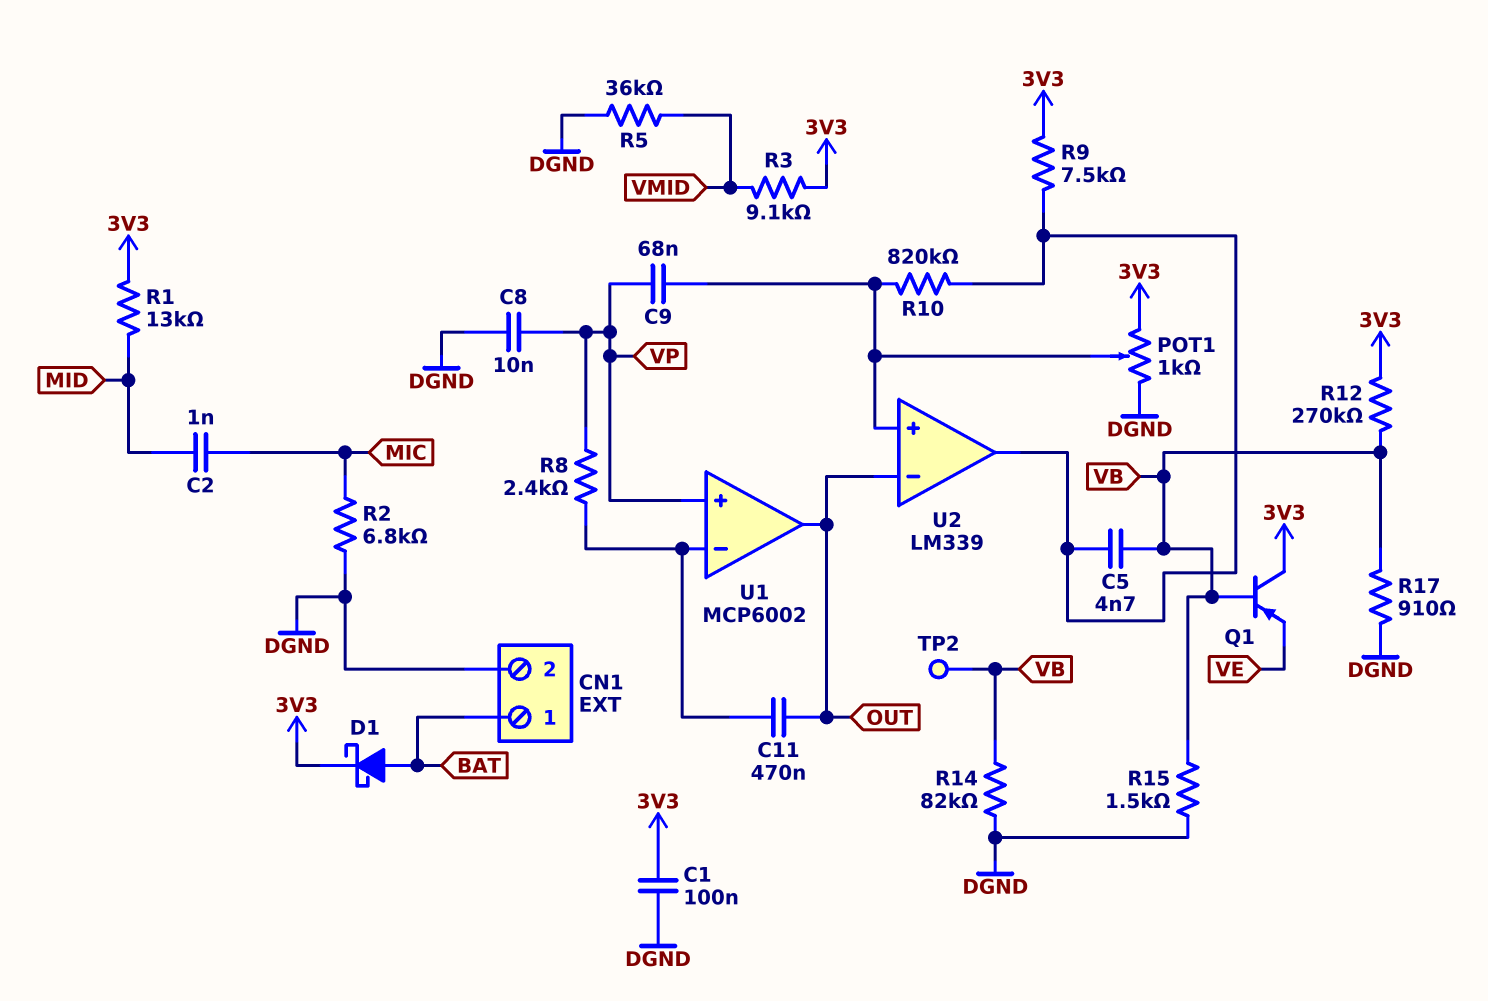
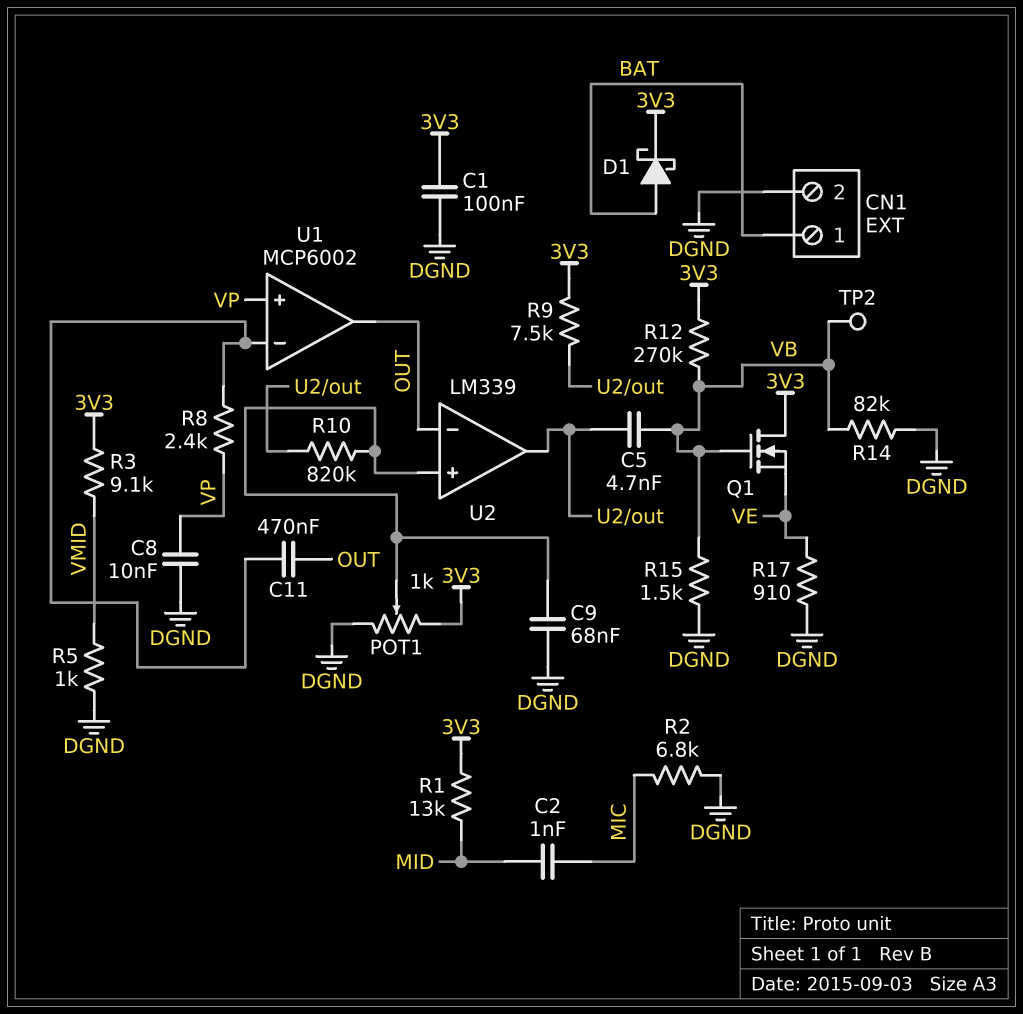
C9: 68nF (U2/in+, VP) -> 68nF (DGND, U2/in+)
Q1: PNP (B VB, C 3V3, E VE) -> NMOS (G VB, D 3V3, S VE)
R5: 36k (DGND, VMID) -> 1k (DGND, VMID)
R17: 910 (DGND, VB) -> 910 (DGND, VE)

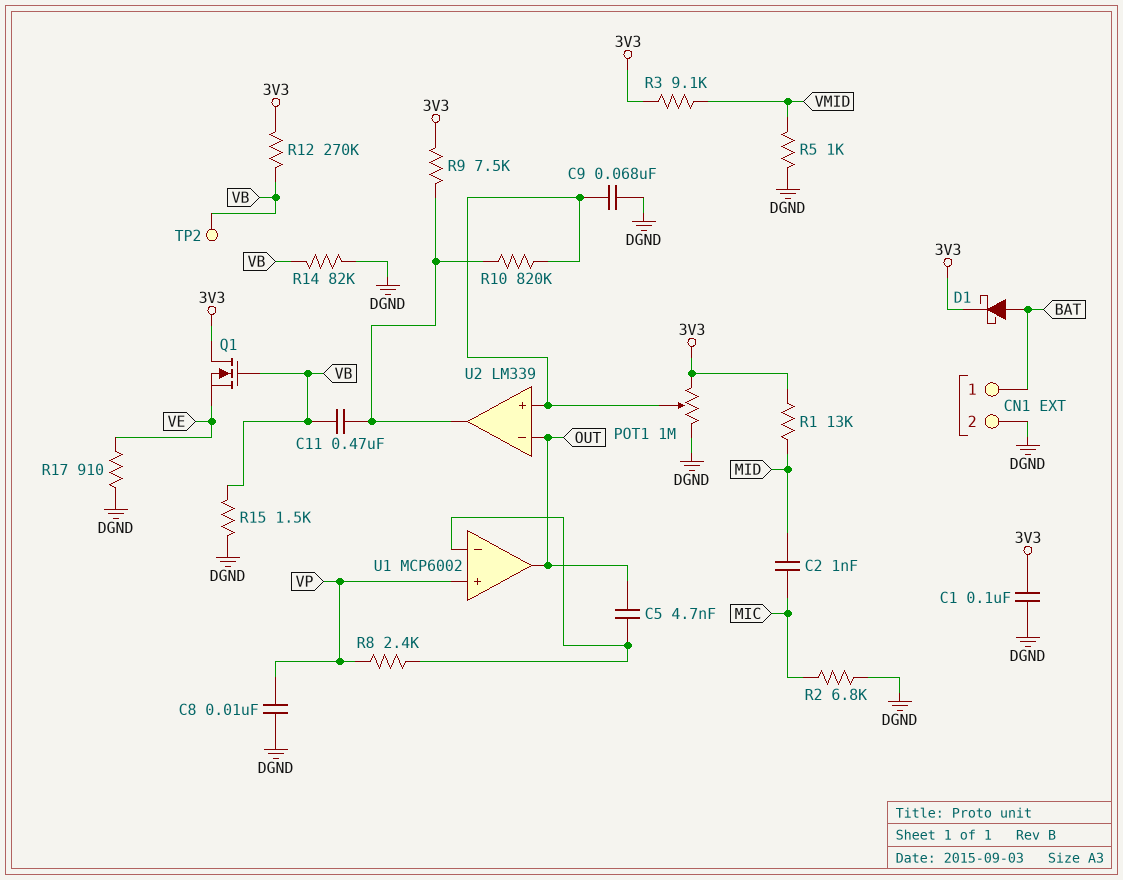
C5: 4.7nF (U2/out, VB) -> 4.7nF (OUT, U1/in-)
C11: 470nF (OUT, U1/in-) -> 470nF (U2/out, VB)
POT1: 1k (3V3, DGND, wiper U2/in+) -> 1M (3V3, DGND, wiper U2/in+)

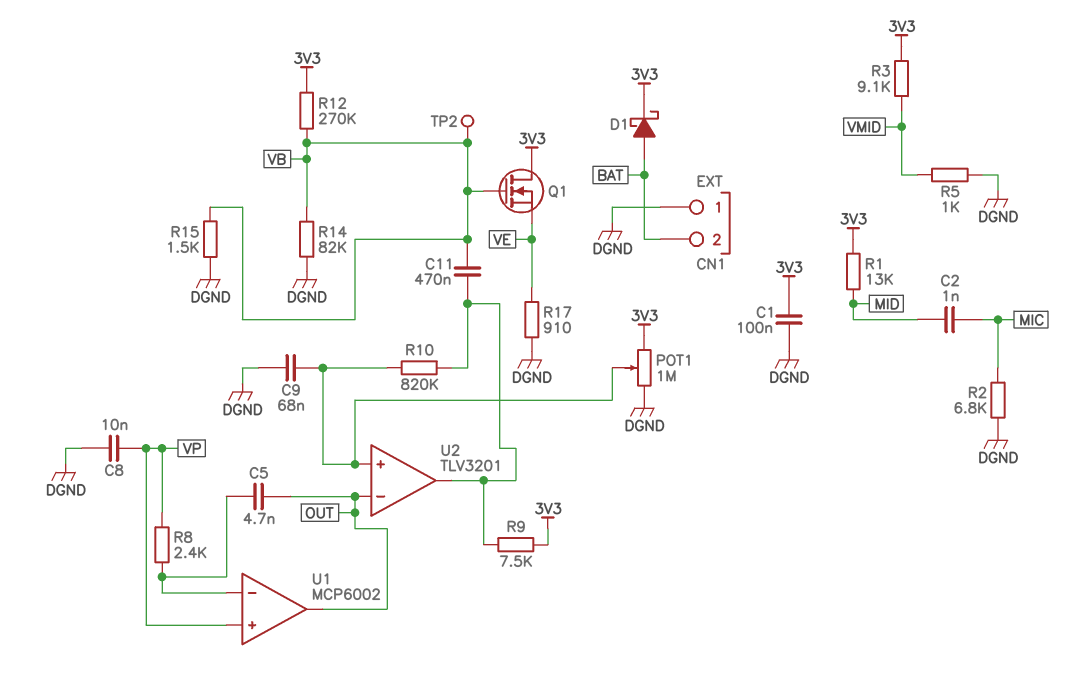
CN1 pin 1: BAT -> DGND
CN1 pin 2: DGND -> BAT
U2: LM339 -> TLV3201

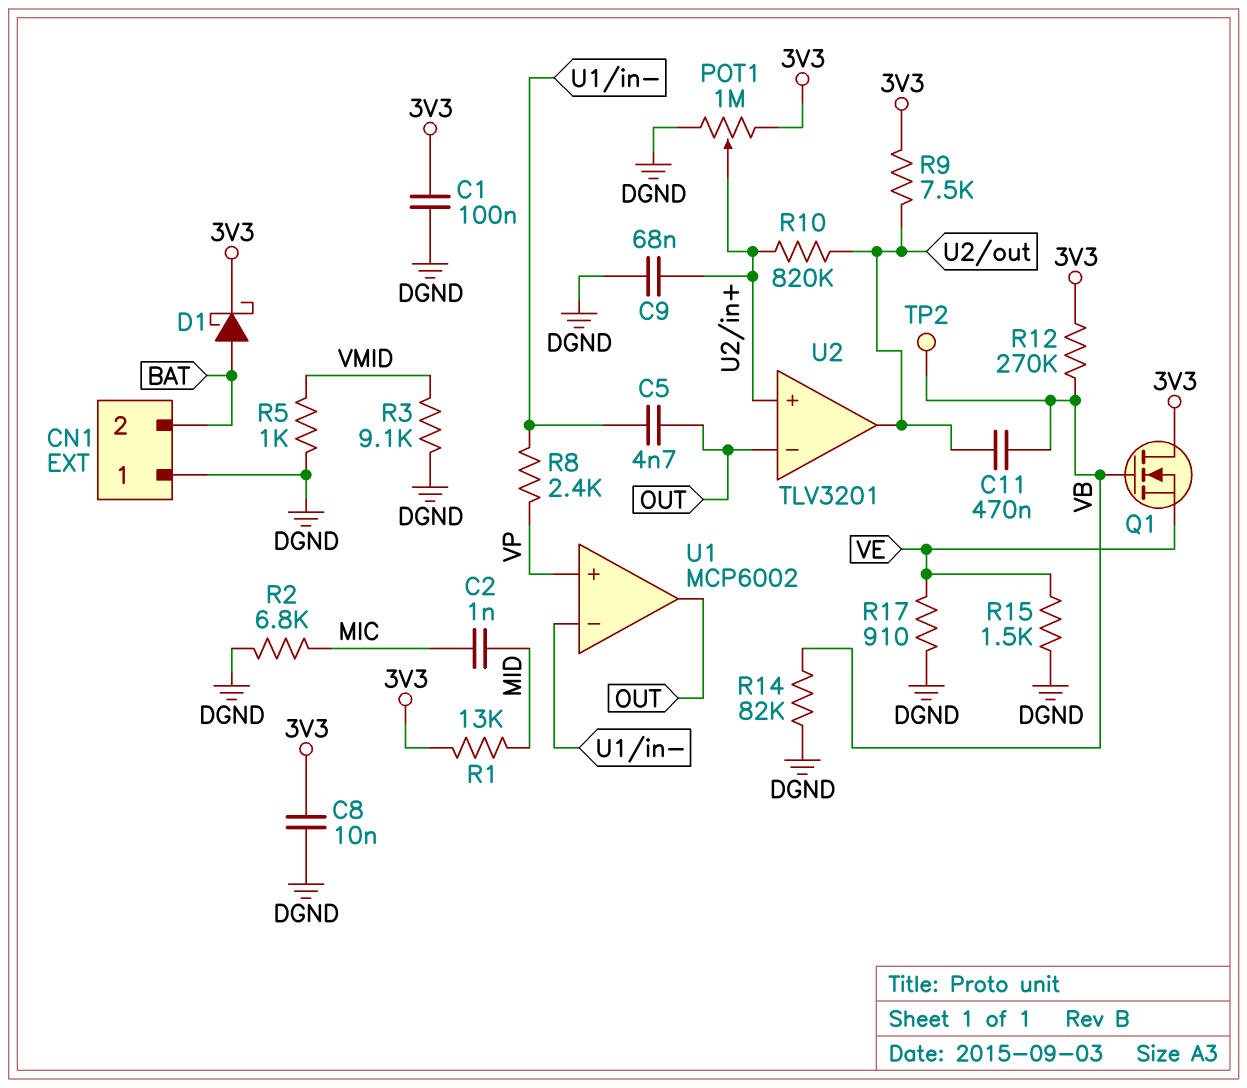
C8: 10nF (DGND, VP) -> 10nF (3V3, DGND)
R3: 9.1k (3V3, VMID) -> 9.1k (DGND, VMID)
R15: 1.5k (DGND, VB) -> 1.5k (DGND, VE)

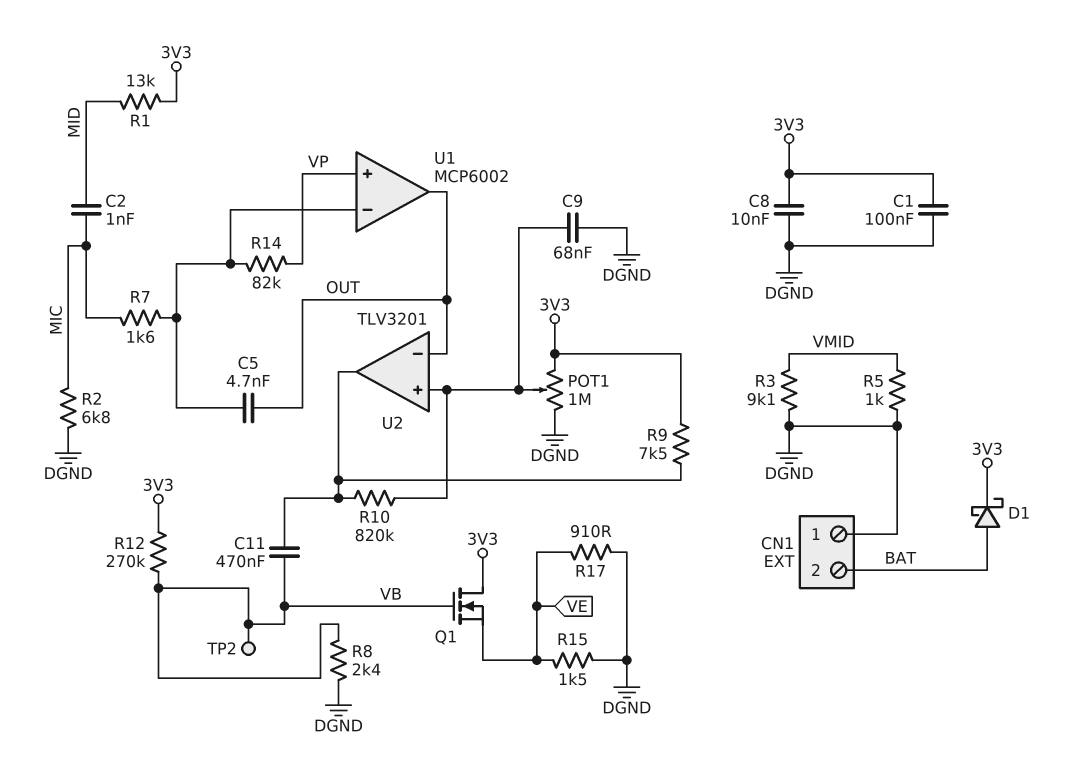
R7: none -> 1.6k (MIC, U1/in-)
R8: 2.4k (U1/in-, VP) -> 2.4k (DGND, VB)
R14: 82k (DGND, VB) -> 82k (U1/in-, VP)

